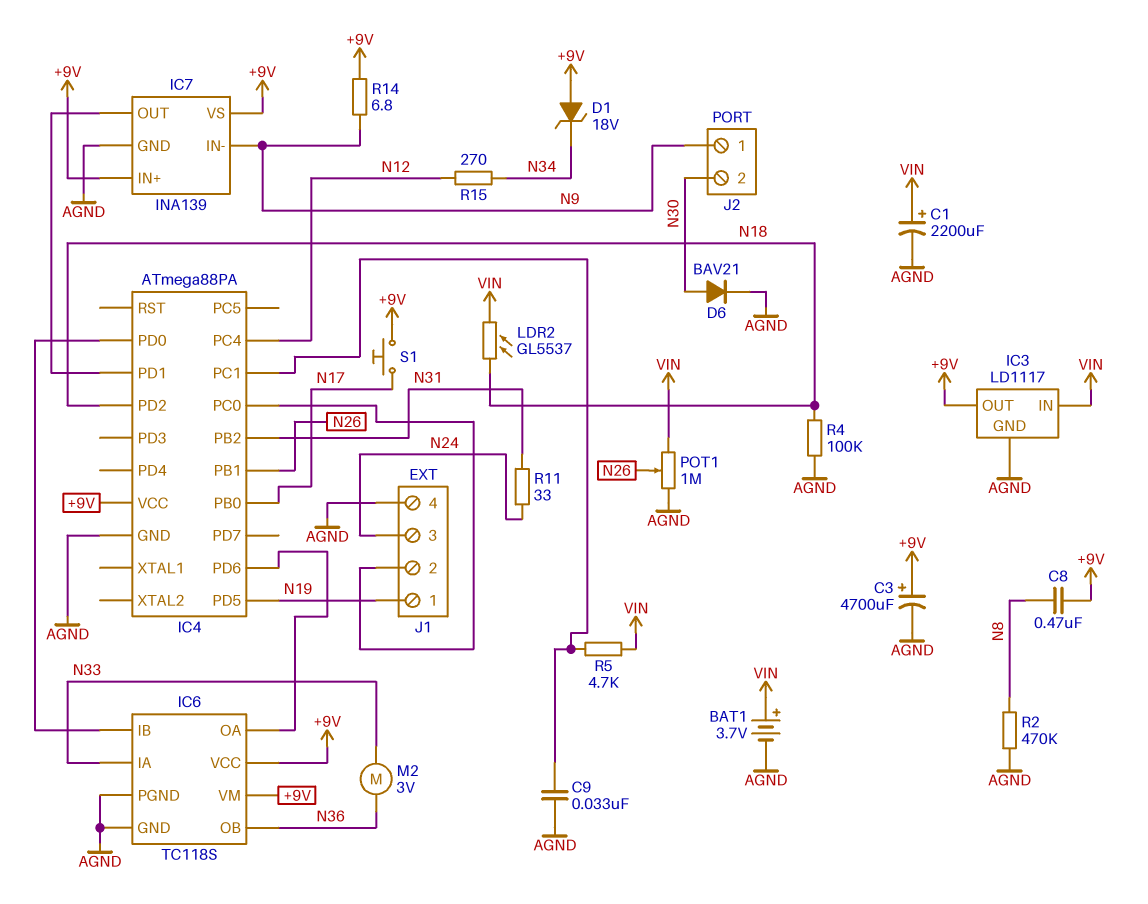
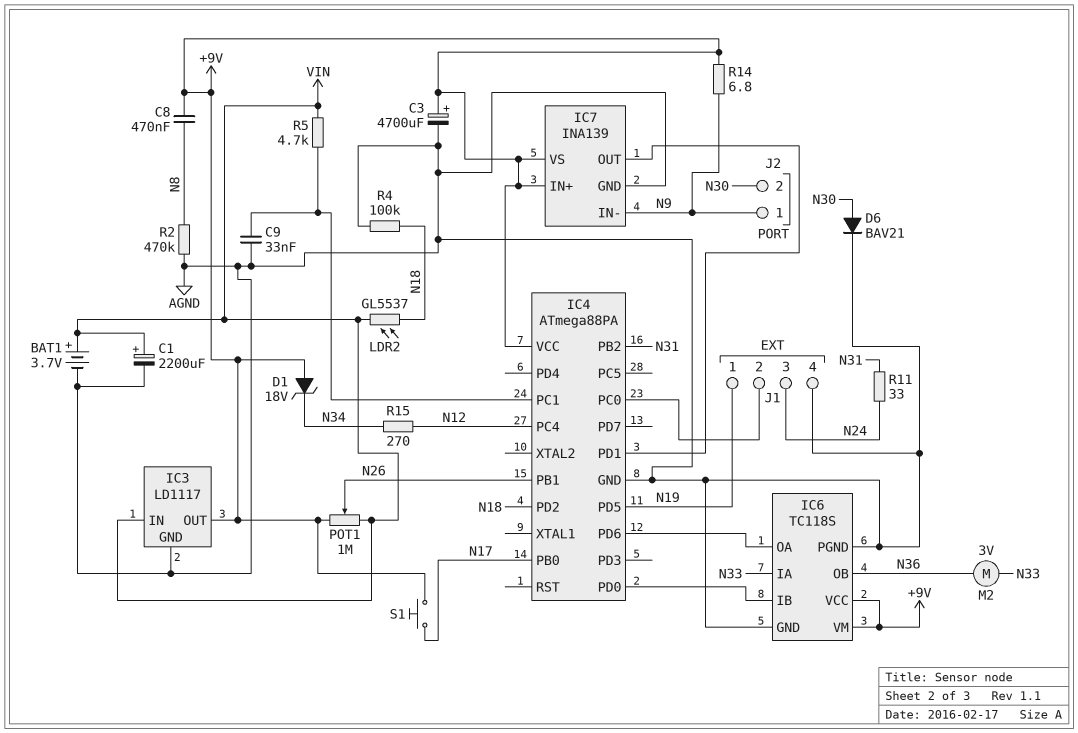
POT1: 1M (AGND, VIN, wiper N26) -> 1M (+9V, VIN, wiper N26)

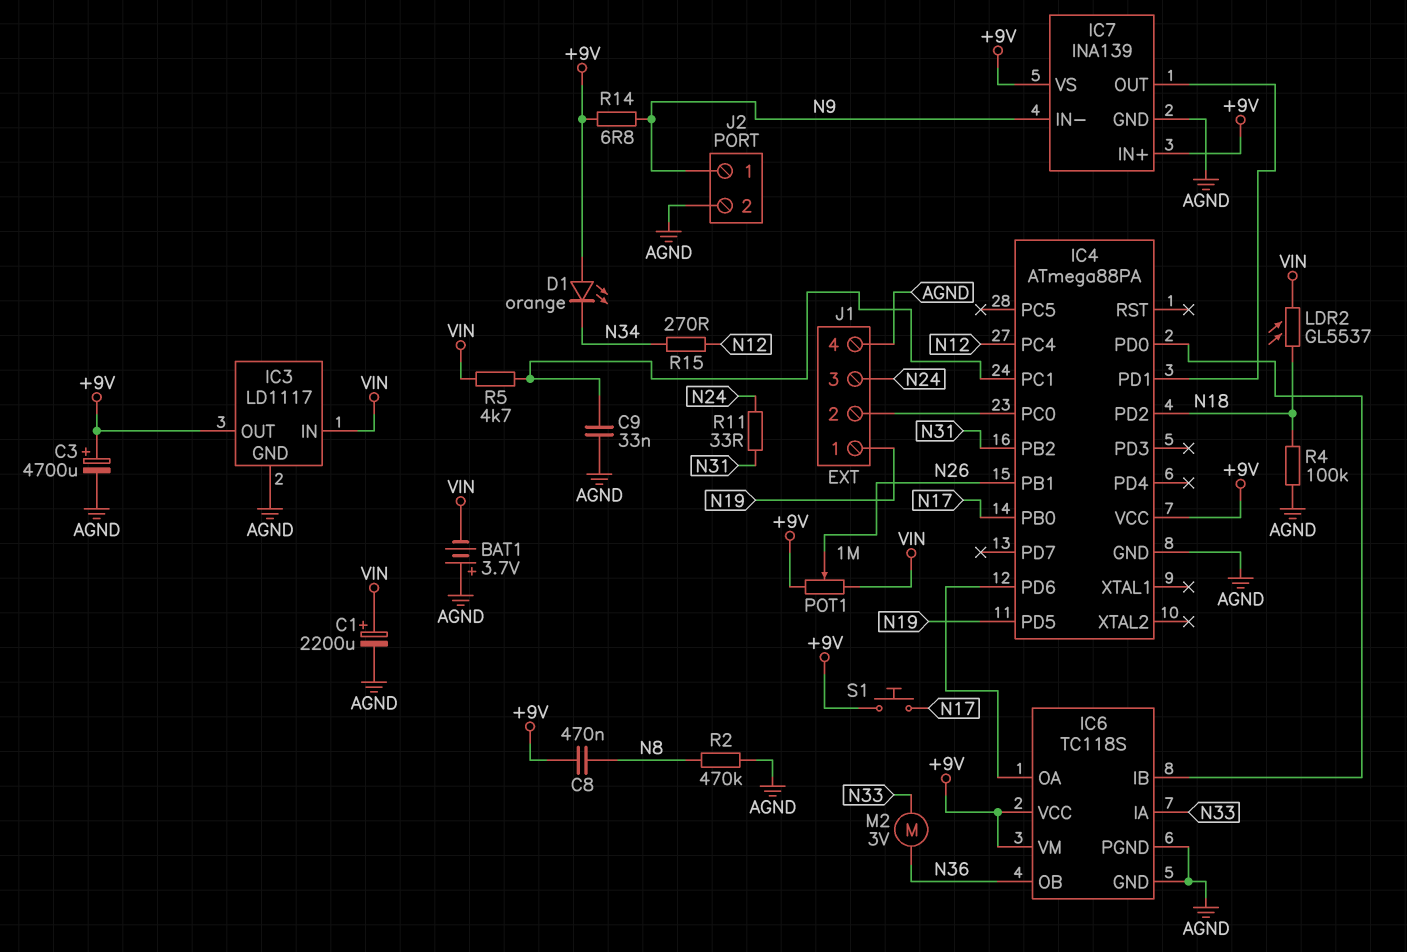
BAT1: 3.7V (plus VIN, minus AGND) -> 3.7V (plus AGND, minus VIN)
D1: zener 18V (A +9V, K N34) -> LED orange (A +9V, K N34)
D6: diode BAV21 (A N30, K AGND) -> none
J2 pin 2: N30 -> AGND

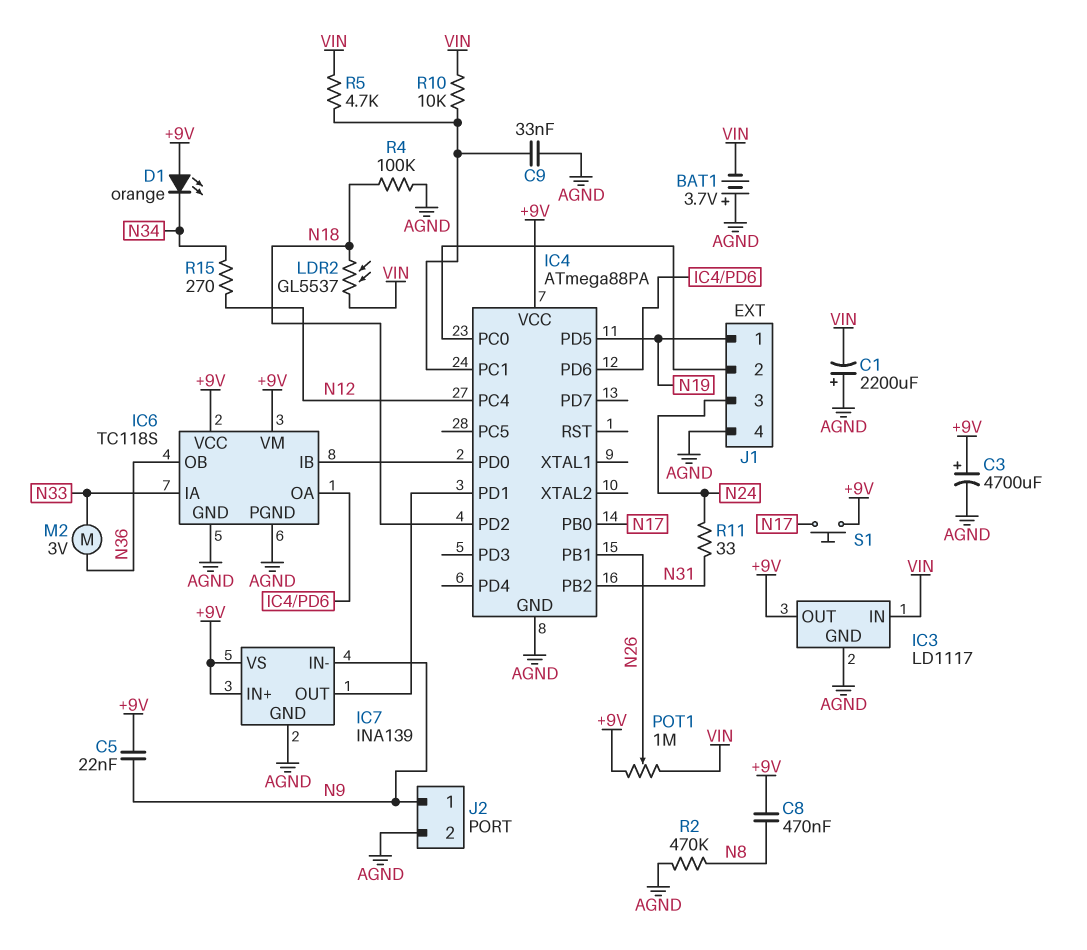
C1: 2200uF (plus VIN, minus AGND) -> 2200uF (plus AGND, minus VIN)
C5: none -> 22nF (+9V, N9)
R10: none -> 10k (IC4/PC1, VIN)
R14: 6.8 (+9V, N9) -> none

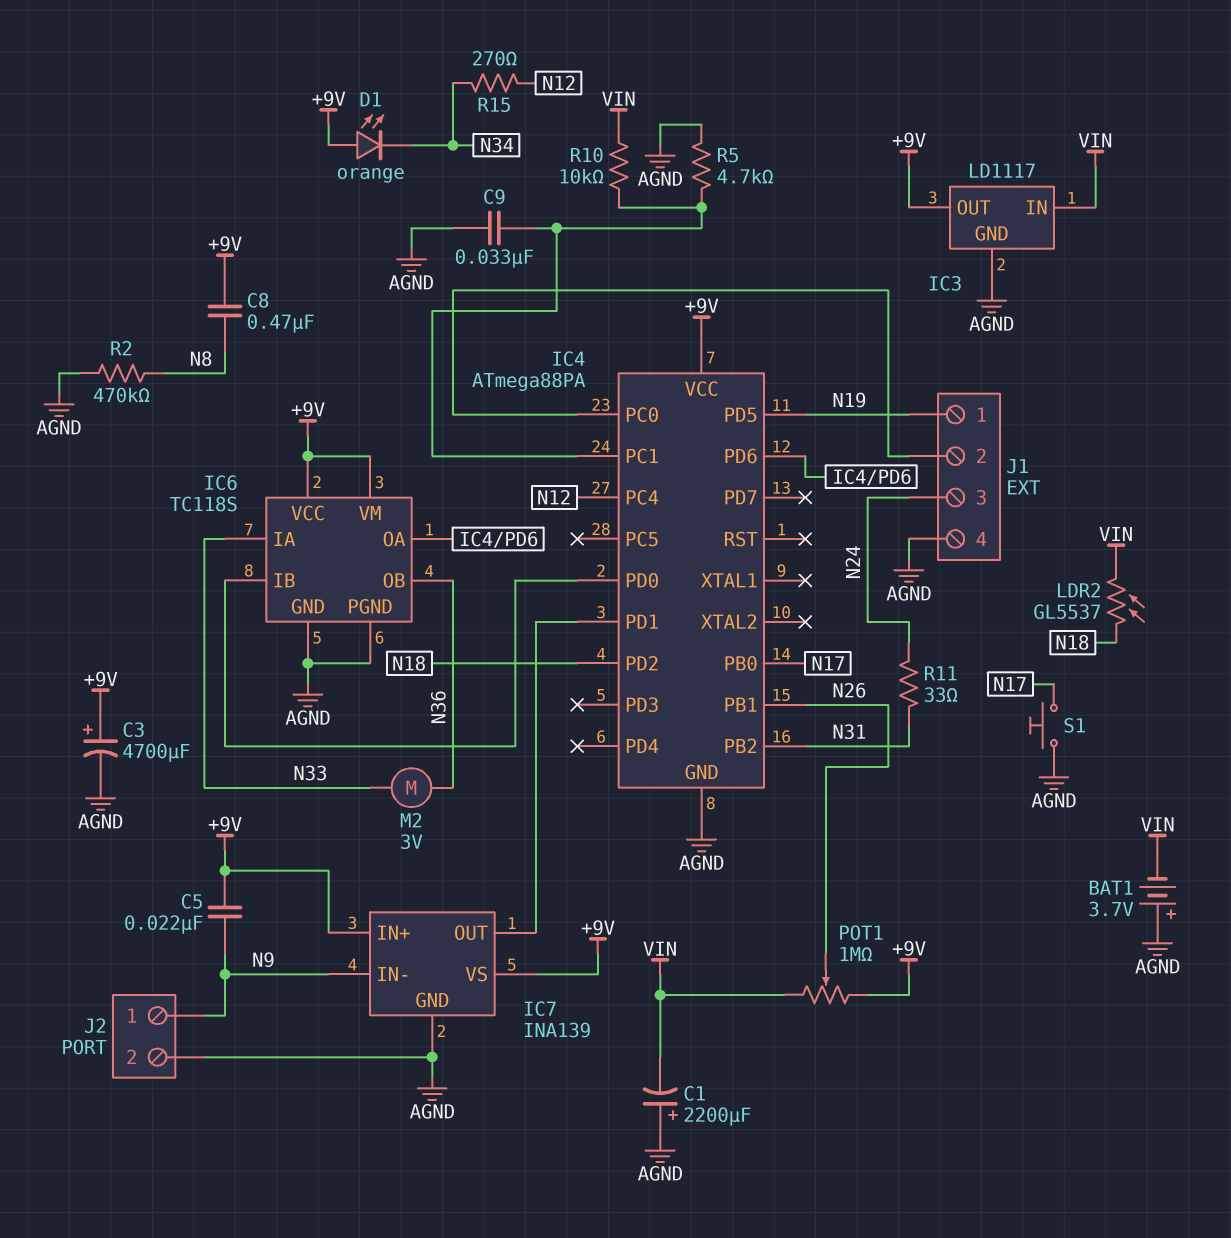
R4: 100k (AGND, N18) -> none
R5: 4.7k (IC4/PC1, VIN) -> 4.7k (AGND, IC4/PC1)
S1: button (+9V, N17) -> button (AGND, N17)

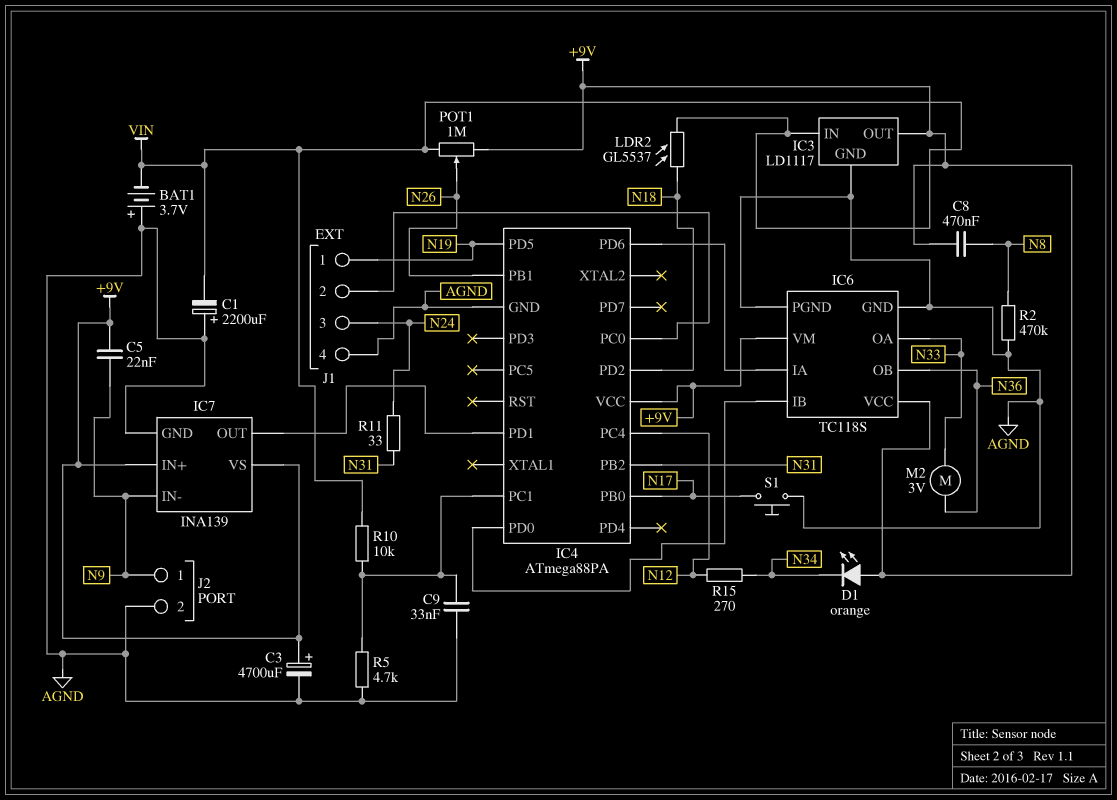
IC6 pin IA: N33 -> IC4/PD6
IC6 pin OA: IC4/PD6 -> N33

